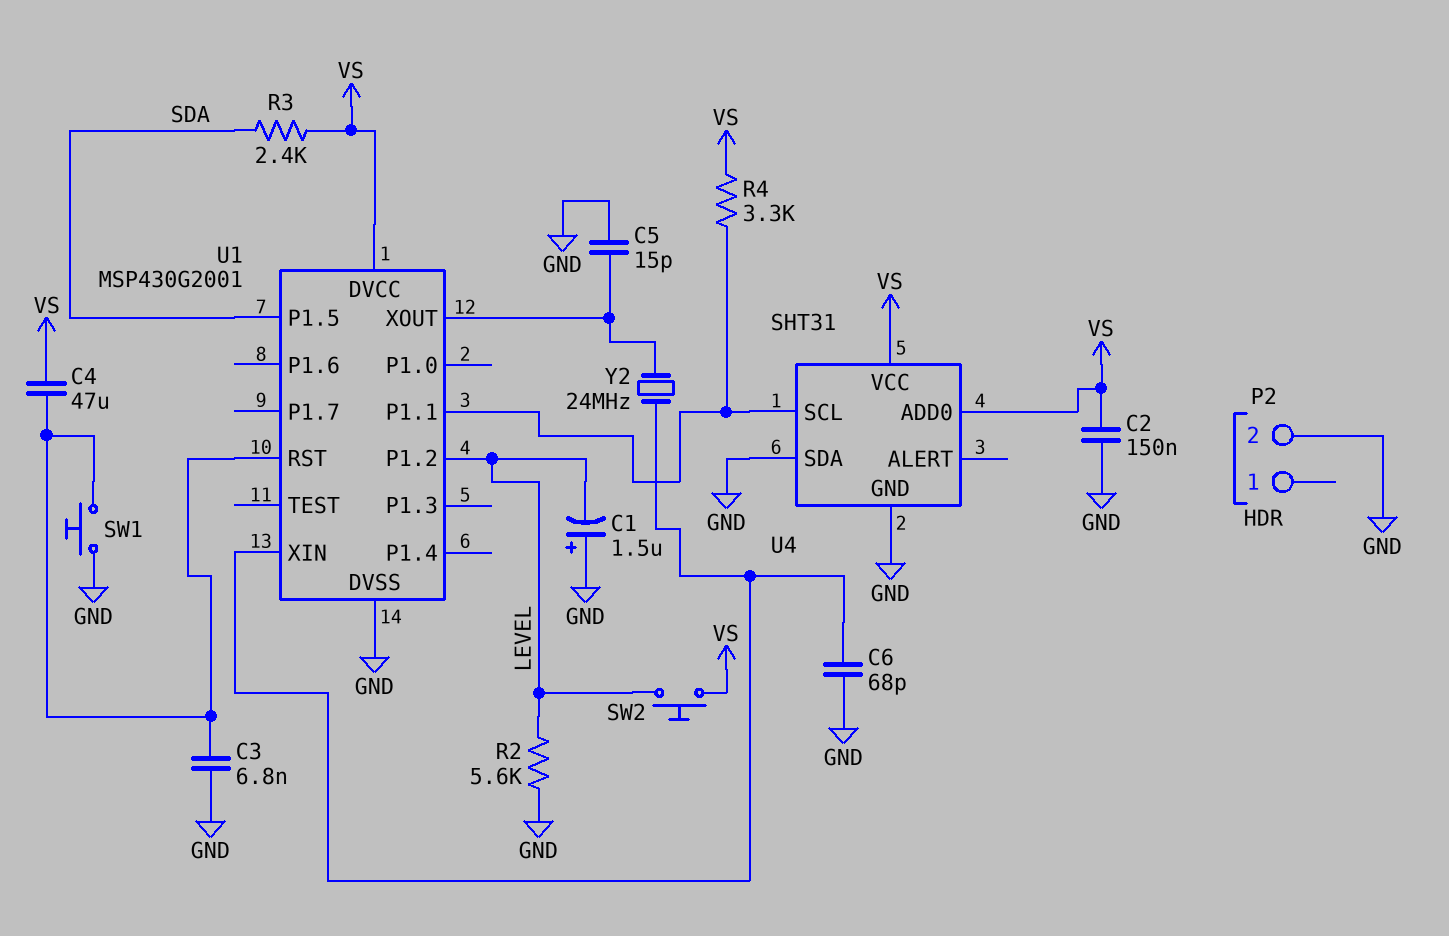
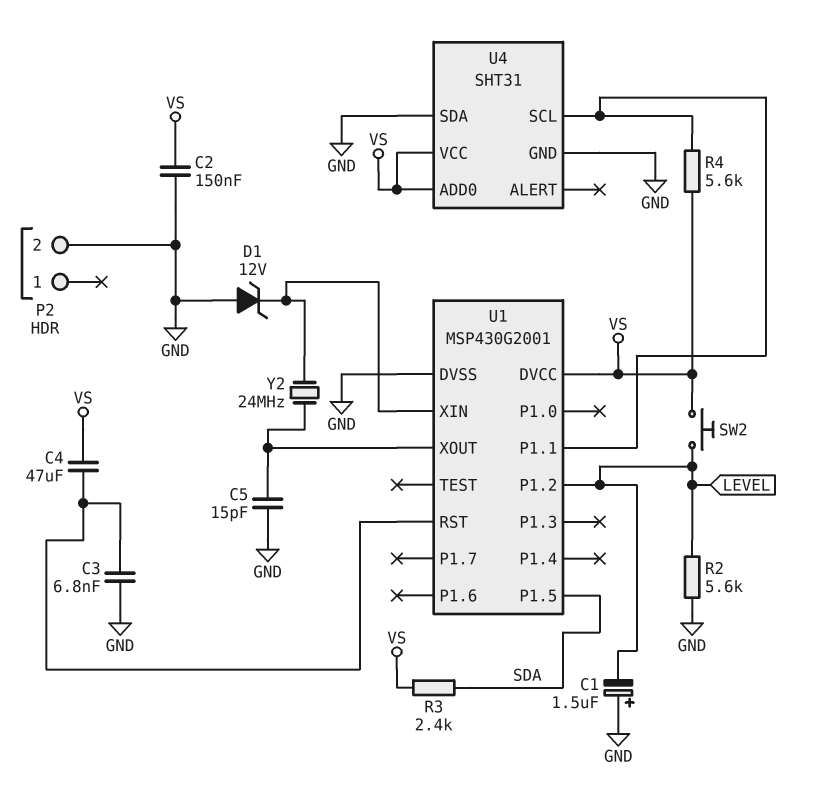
C6: 68pF (GND, U1/XIN) -> none
D1: none -> zener 12V (A GND, K U1/XIN)
R4: 3.3k (U1/P1.1, VS) -> 5.6k (U1/P1.1, VS)
SW1: button (GND, U1/RST) -> none

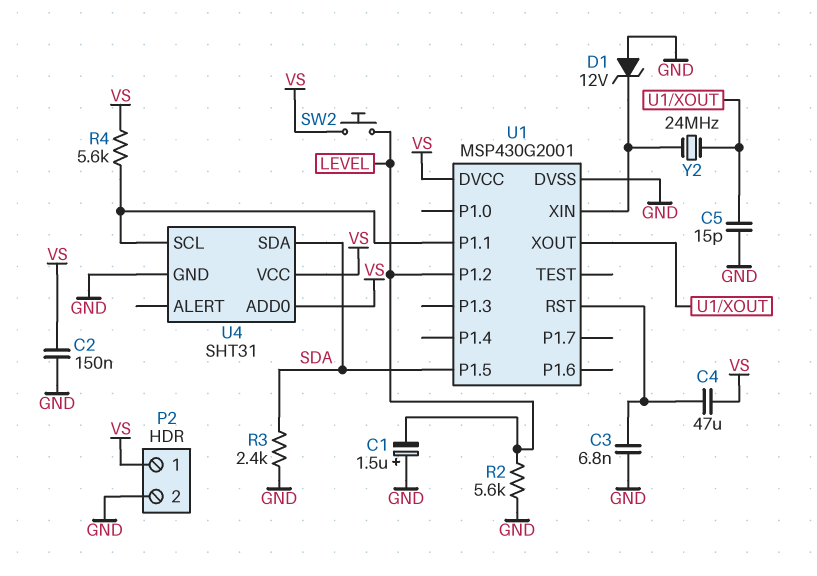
P2 pin 1: none -> VS
R3: 2.4k (SDA, VS) -> 2.4k (GND, SDA)
U4 pin SDA: GND -> SDA

